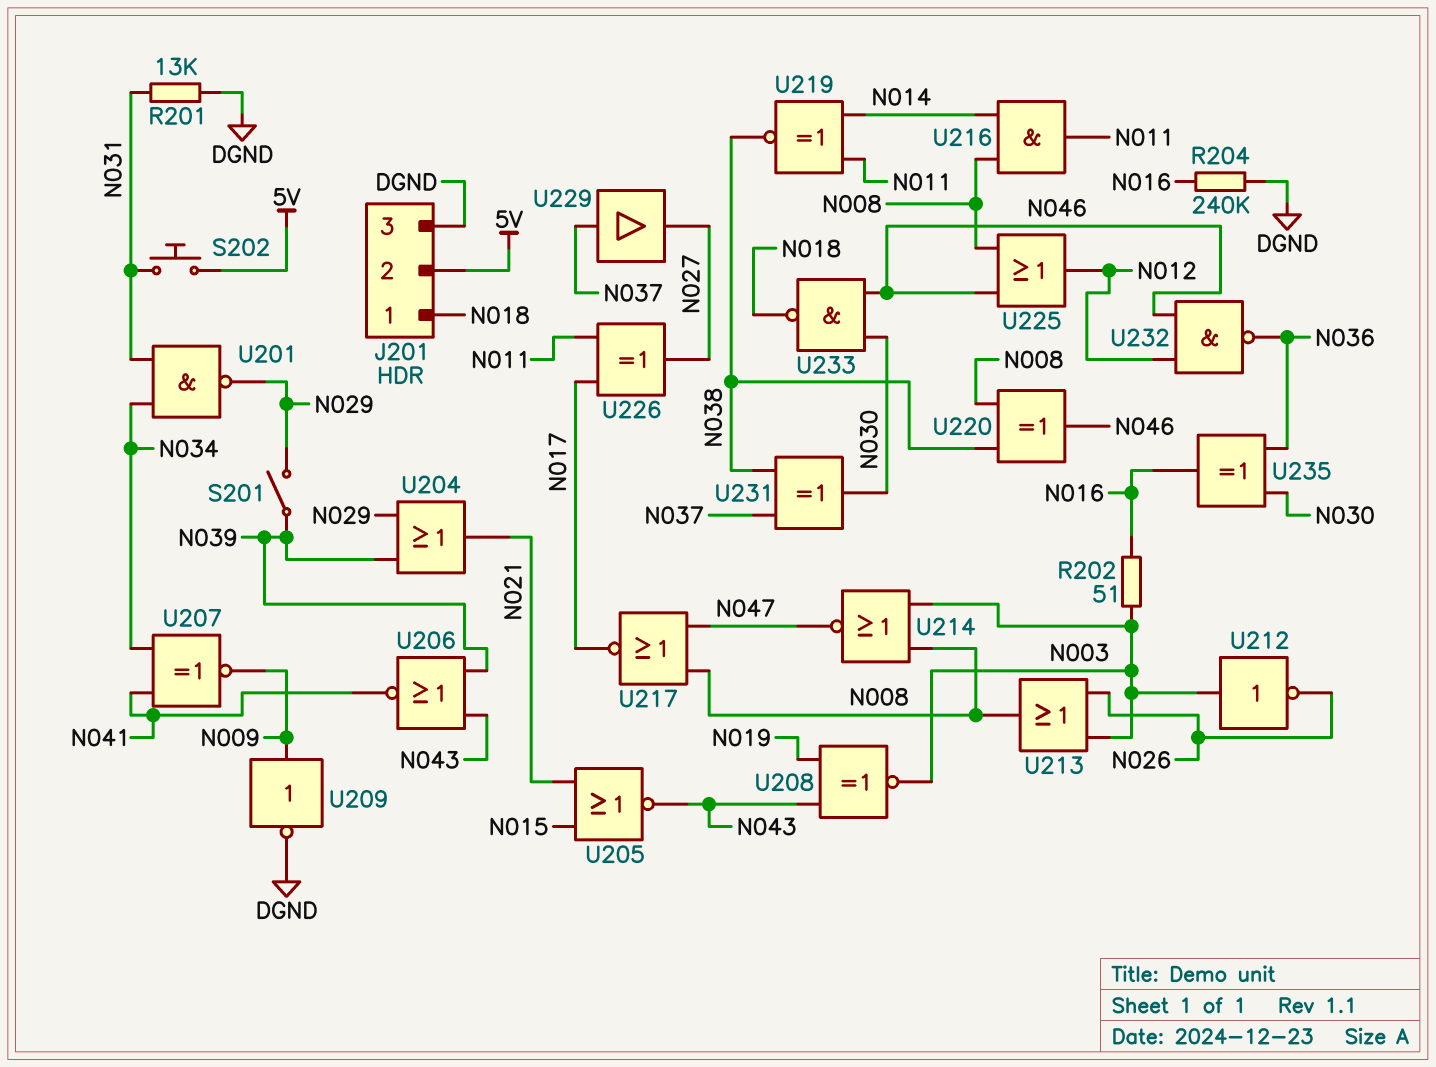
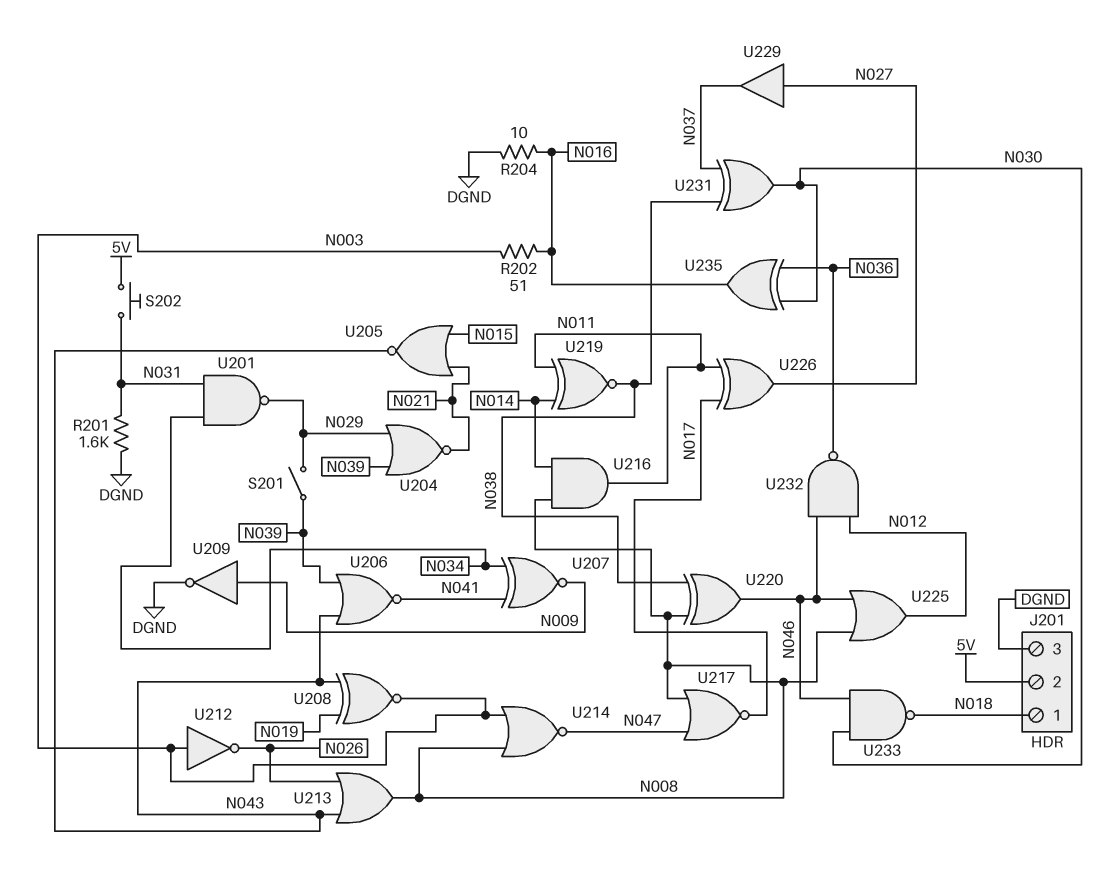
R201: 13k (DGND, N031) -> 1.6k (DGND, N031)
R204: 240k (DGND, N016) -> 10 (DGND, N016)
U204: OR (in N029, in N039, out N021) -> NOR (in N029, in N039, out N021)
U213: OR (in N003, in N026, out N008) -> OR (in N026, in N043, out N008)
U229: buffer (in N037, out N027) -> buffer (in N027, out N037)

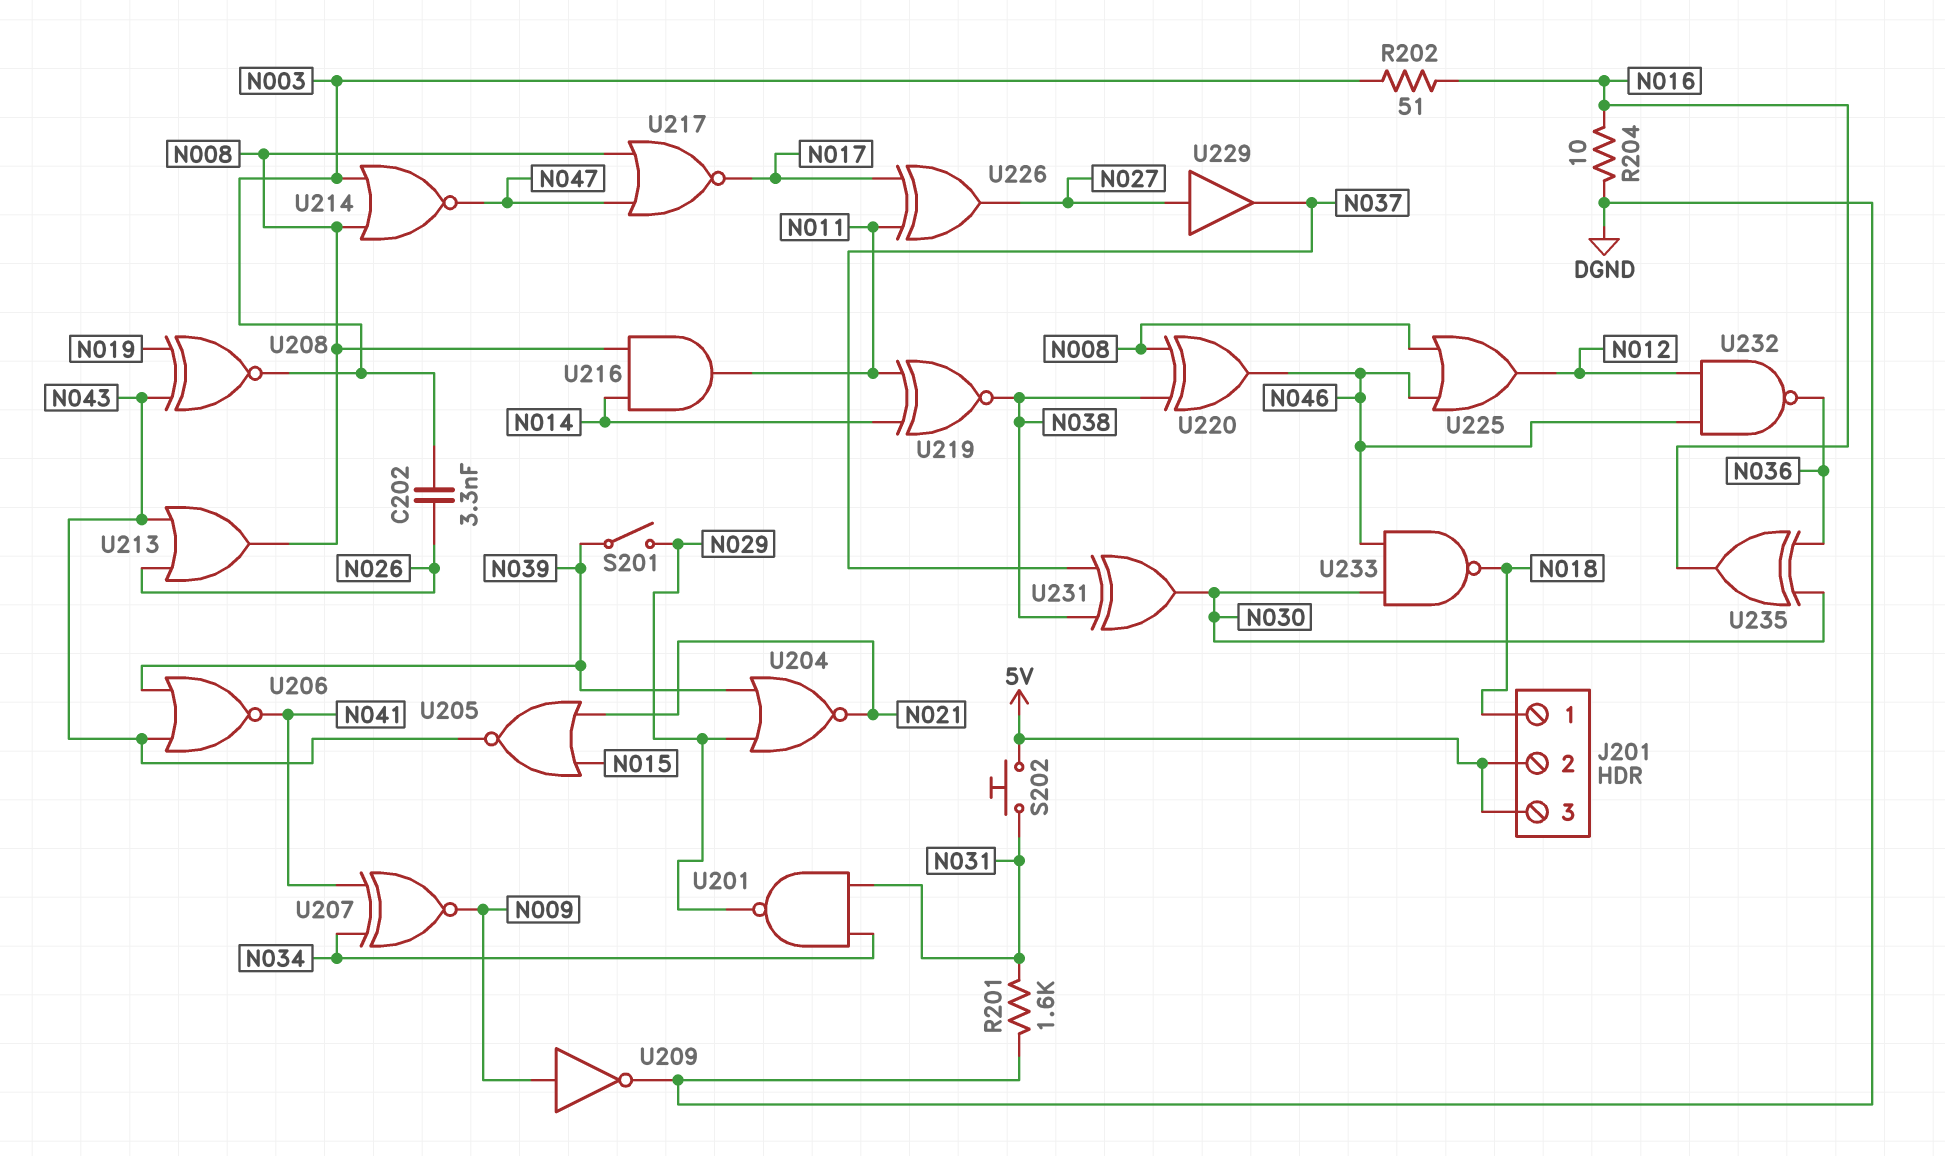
C202: none -> 3.3nF (N003, N026)
J201 pin 3: DGND -> 5V
U212: NOT (in N003, out N026) -> none

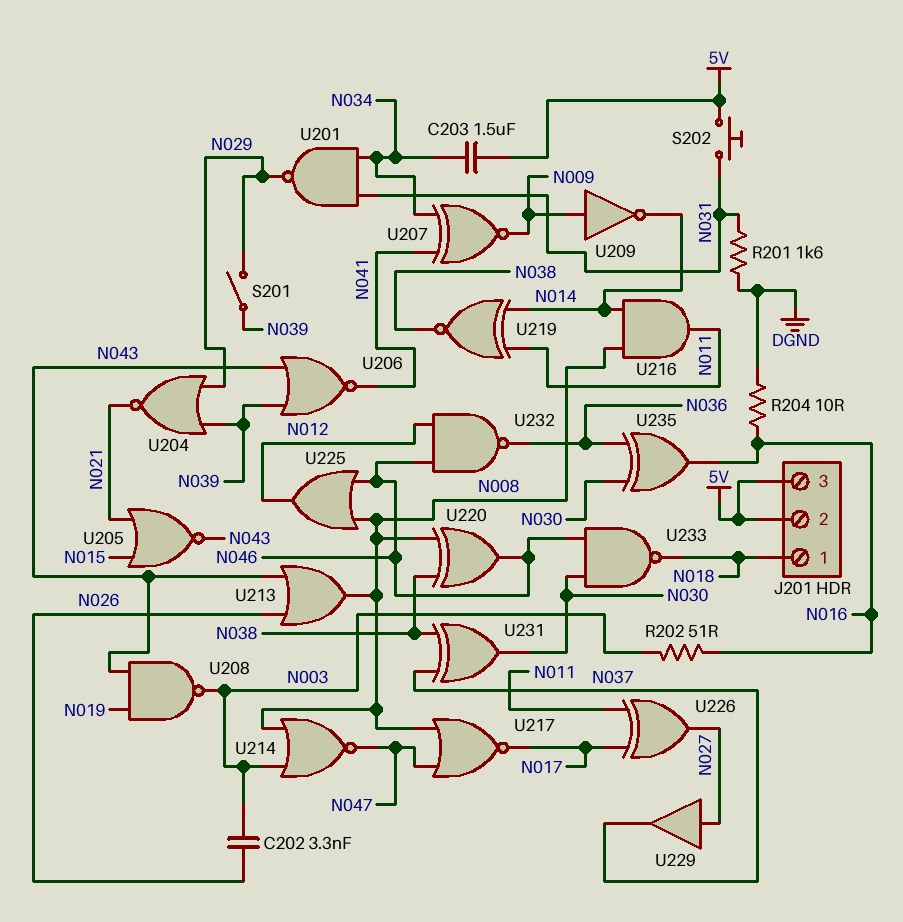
C203: none -> 1.5uF (5V, N034)
U208: XNOR (in N019, in N043, out N003) -> NAND (in N019, in N043, out N003)
U209: NOT (in N009, out DGND) -> NOT (in N009, out N014)

